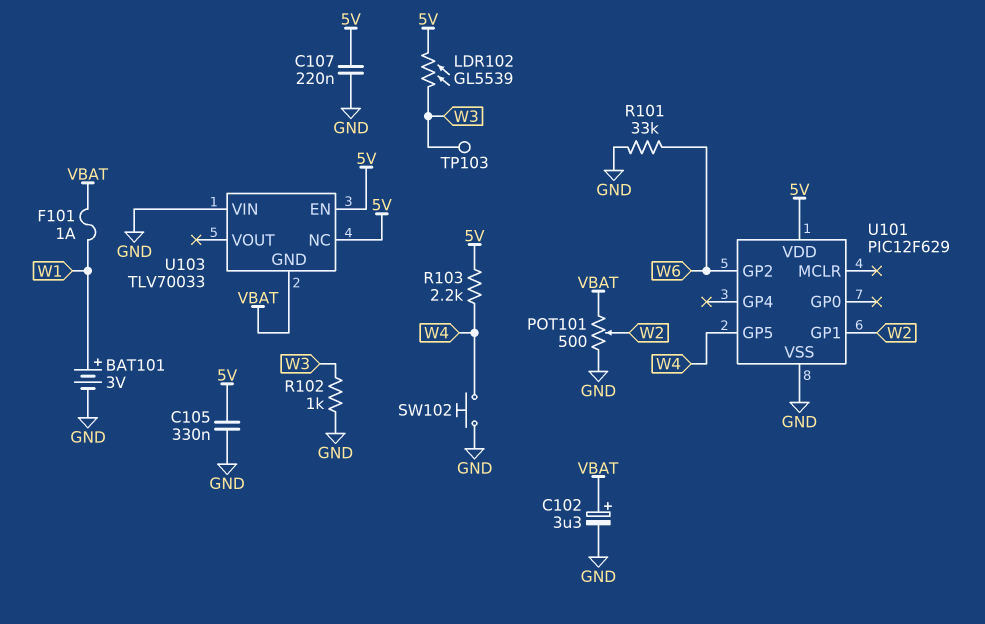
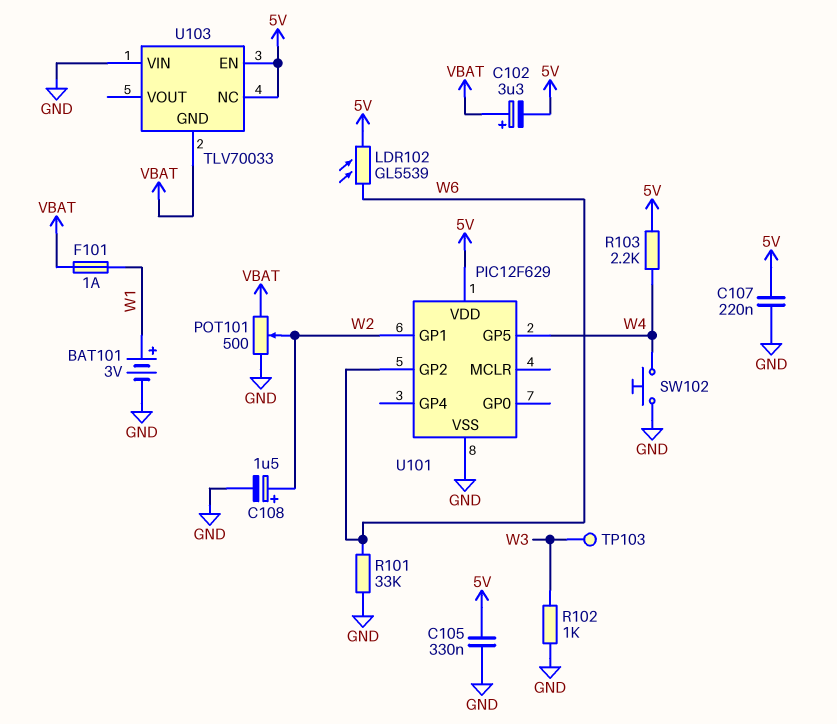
C102: 3.3uF (plus VBAT, minus GND) -> 3.3uF (plus VBAT, minus 5V)
C108: none -> 1.5uF (plus W2, minus GND)
LDR102: GL5539 (5V, W3) -> GL5539 (5V, W6)

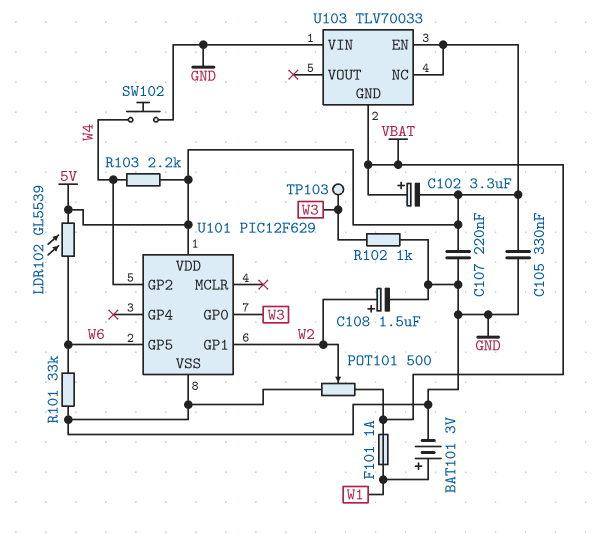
U101 pin GP0: none -> W3
U101 pin GP2: W6 -> W4
U101 pin GP5: W4 -> W6

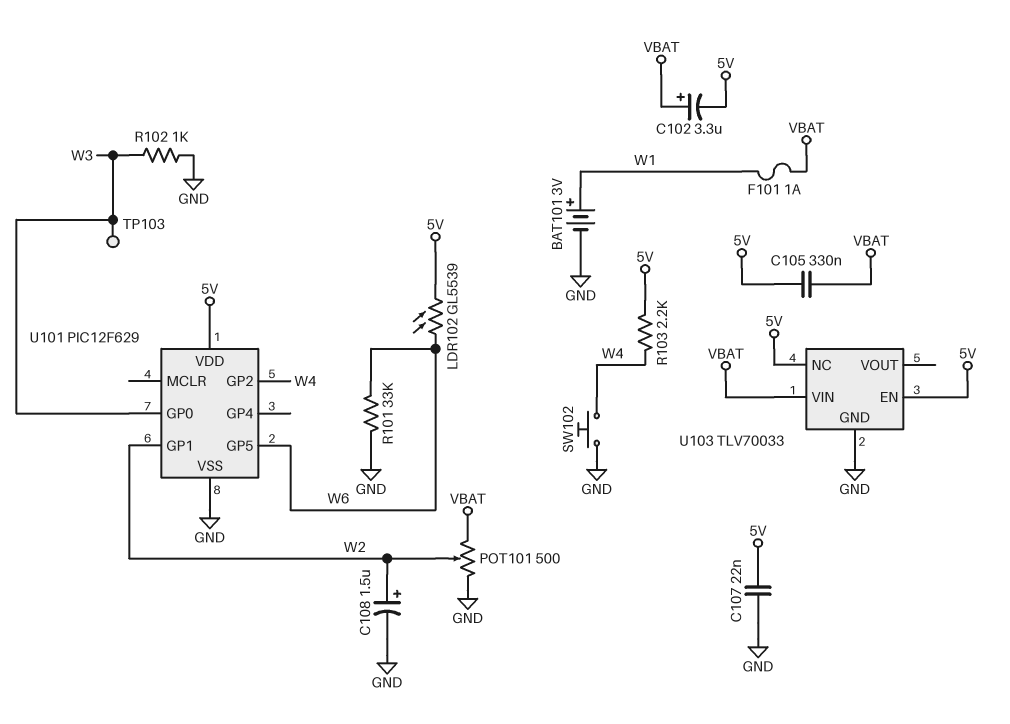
C105: 330nF (5V, GND) -> 330nF (5V, VBAT)
C107: 220nF (5V, GND) -> 22nF (5V, GND)
U103 pin GND: VBAT -> GND
U103 pin VIN: GND -> VBAT

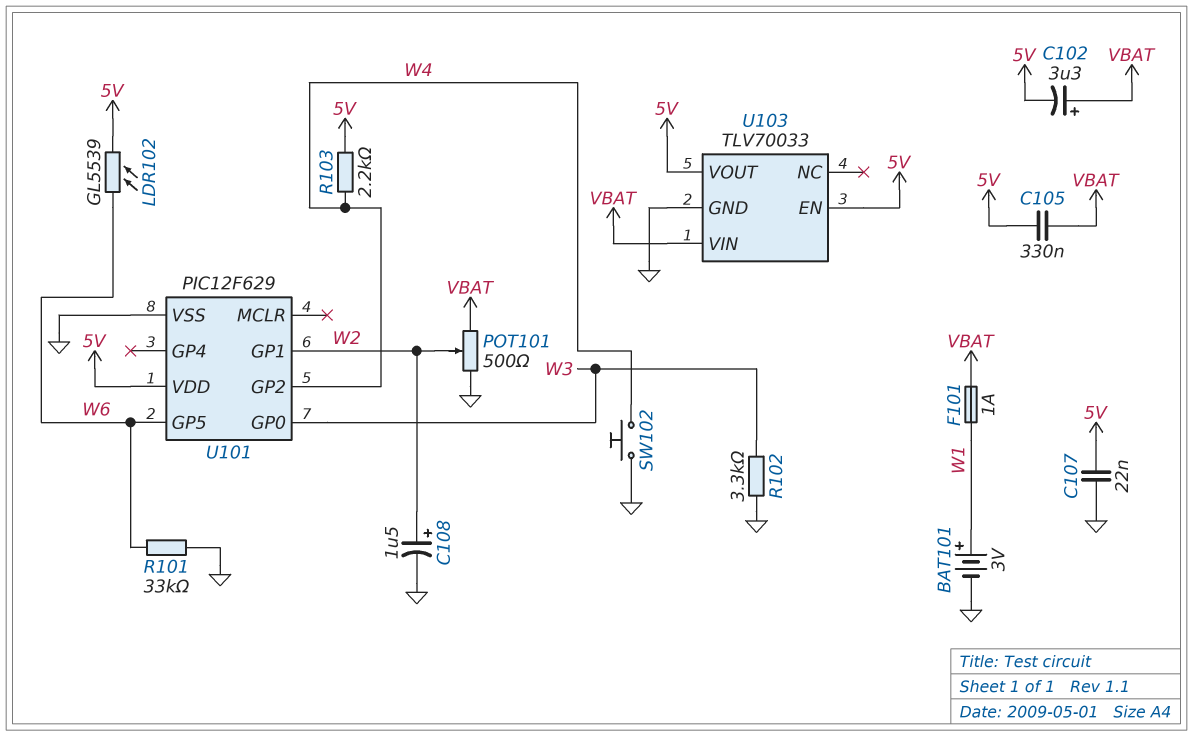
R102: 1k (GND, W3) -> 3.3k (GND, W3)
TP103: test point (W3) -> none
U103 pin NC: 5V -> none
U103 pin VOUT: none -> 5V

